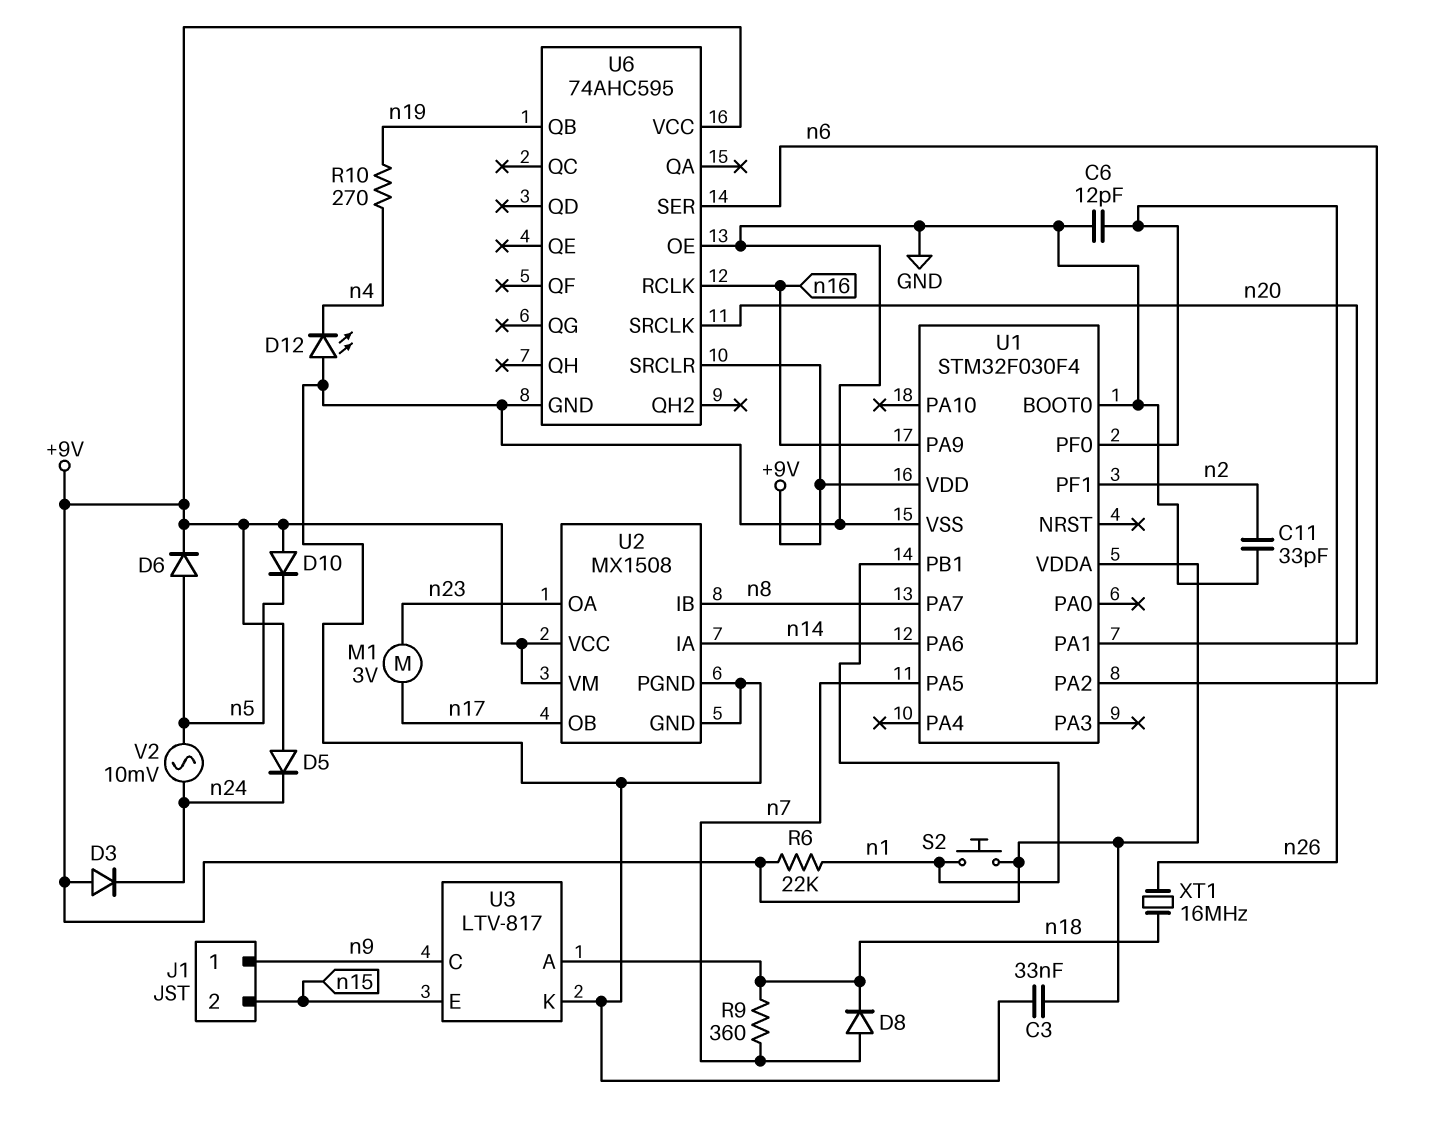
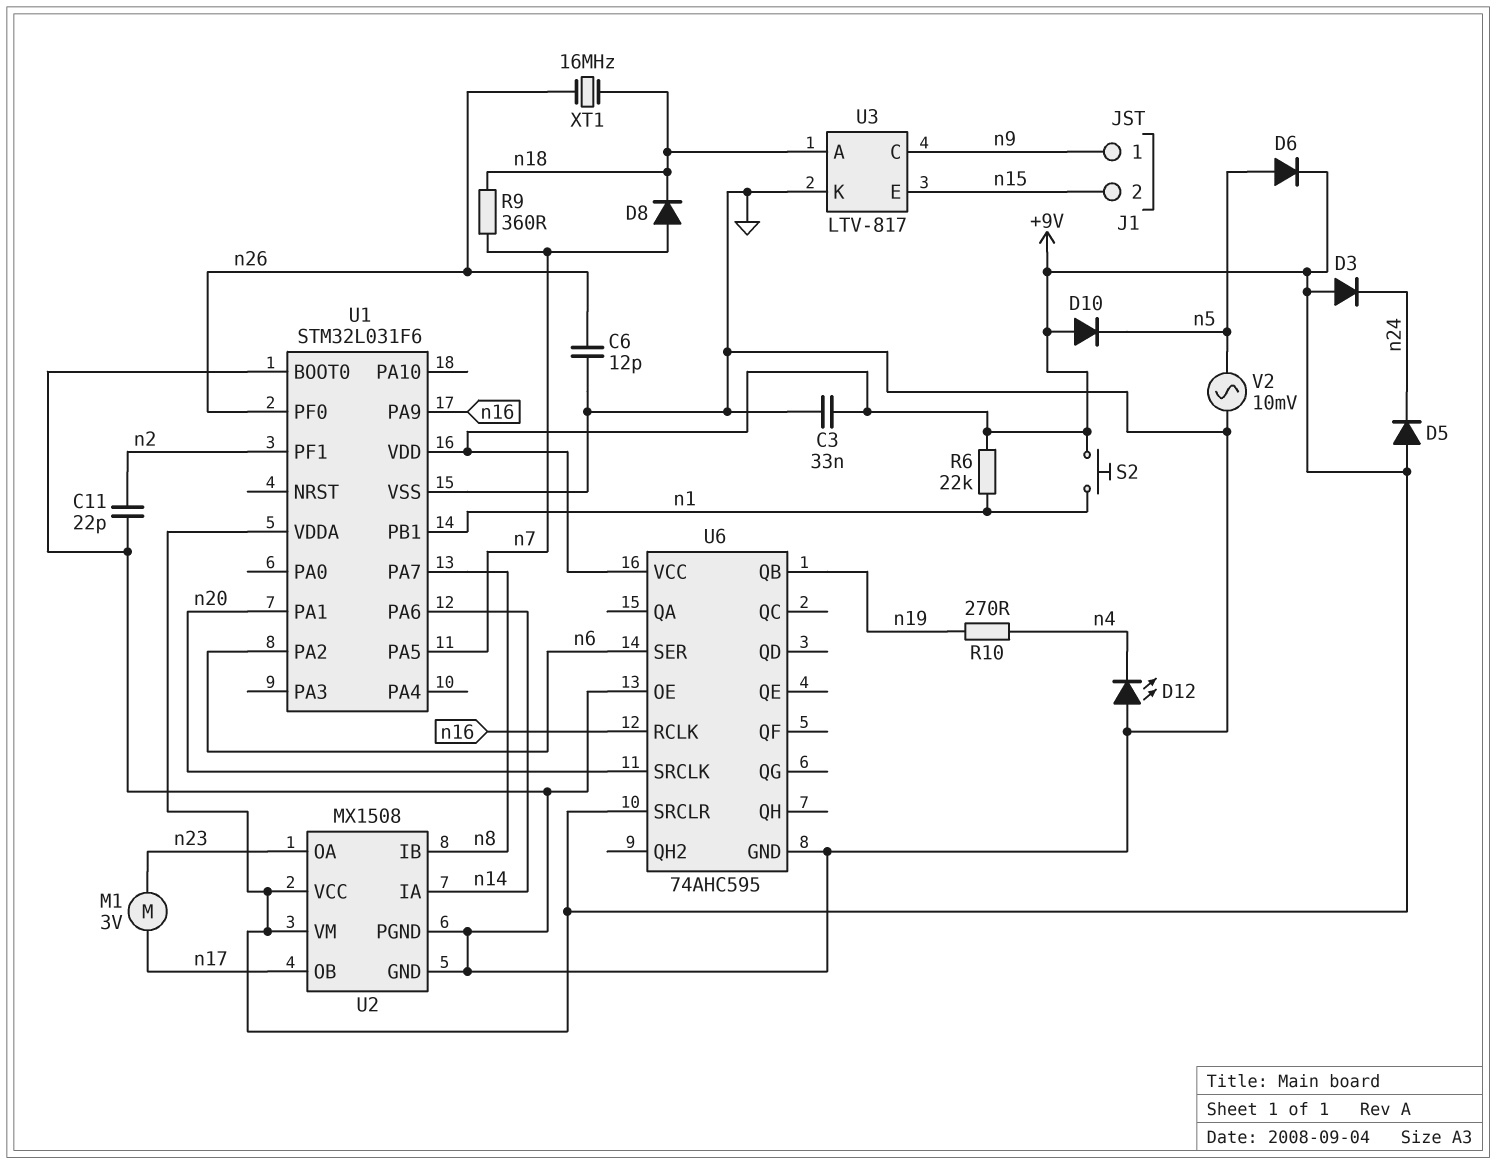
C11: 33pF (GND, n2) -> 22pF (GND, n2)
U1: STM32F030F4 -> STM32L031F6
V2: AC 10mV (n5, n24) -> AC 10mV (GND, n5)

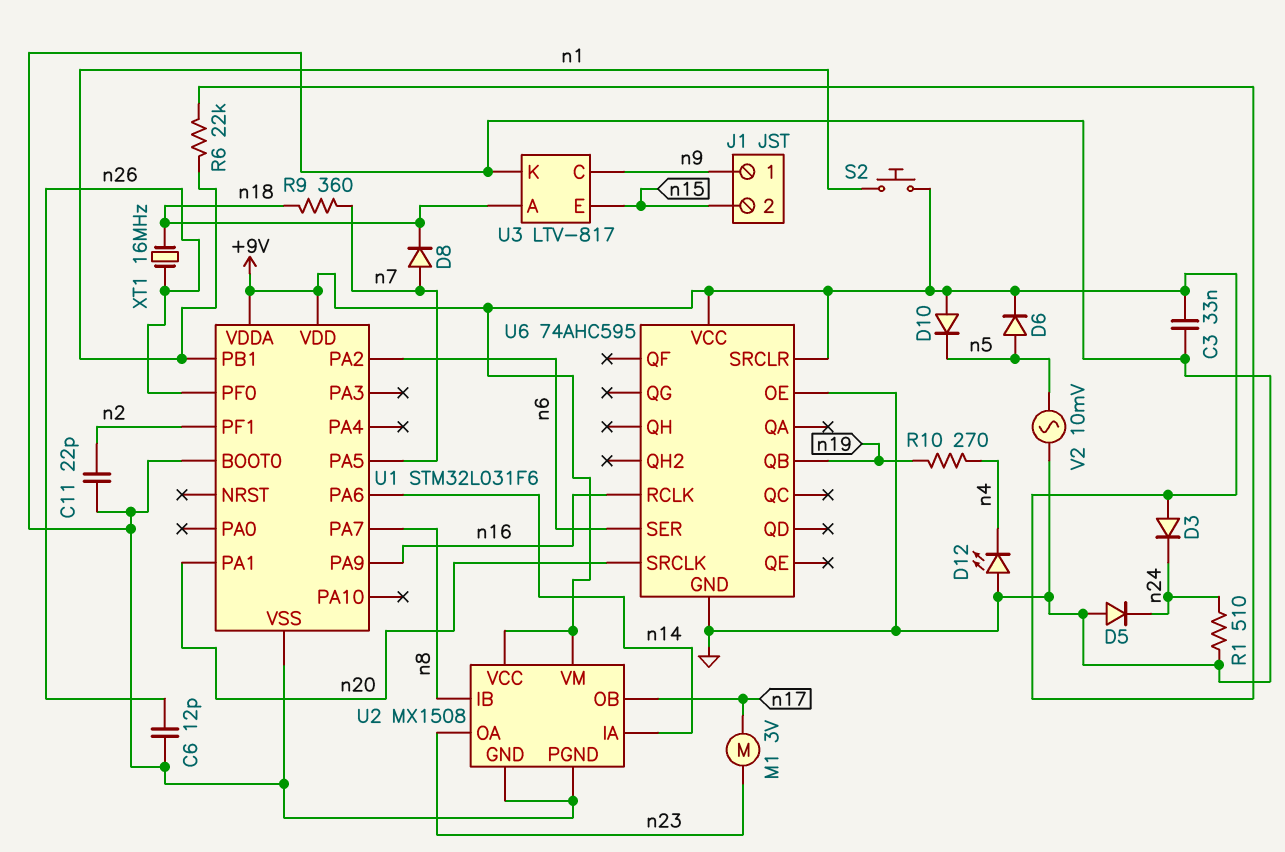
D5: diode (A +9V, K n24) -> diode (A GND, K n24)
R1: none -> 510 (GND, n24)

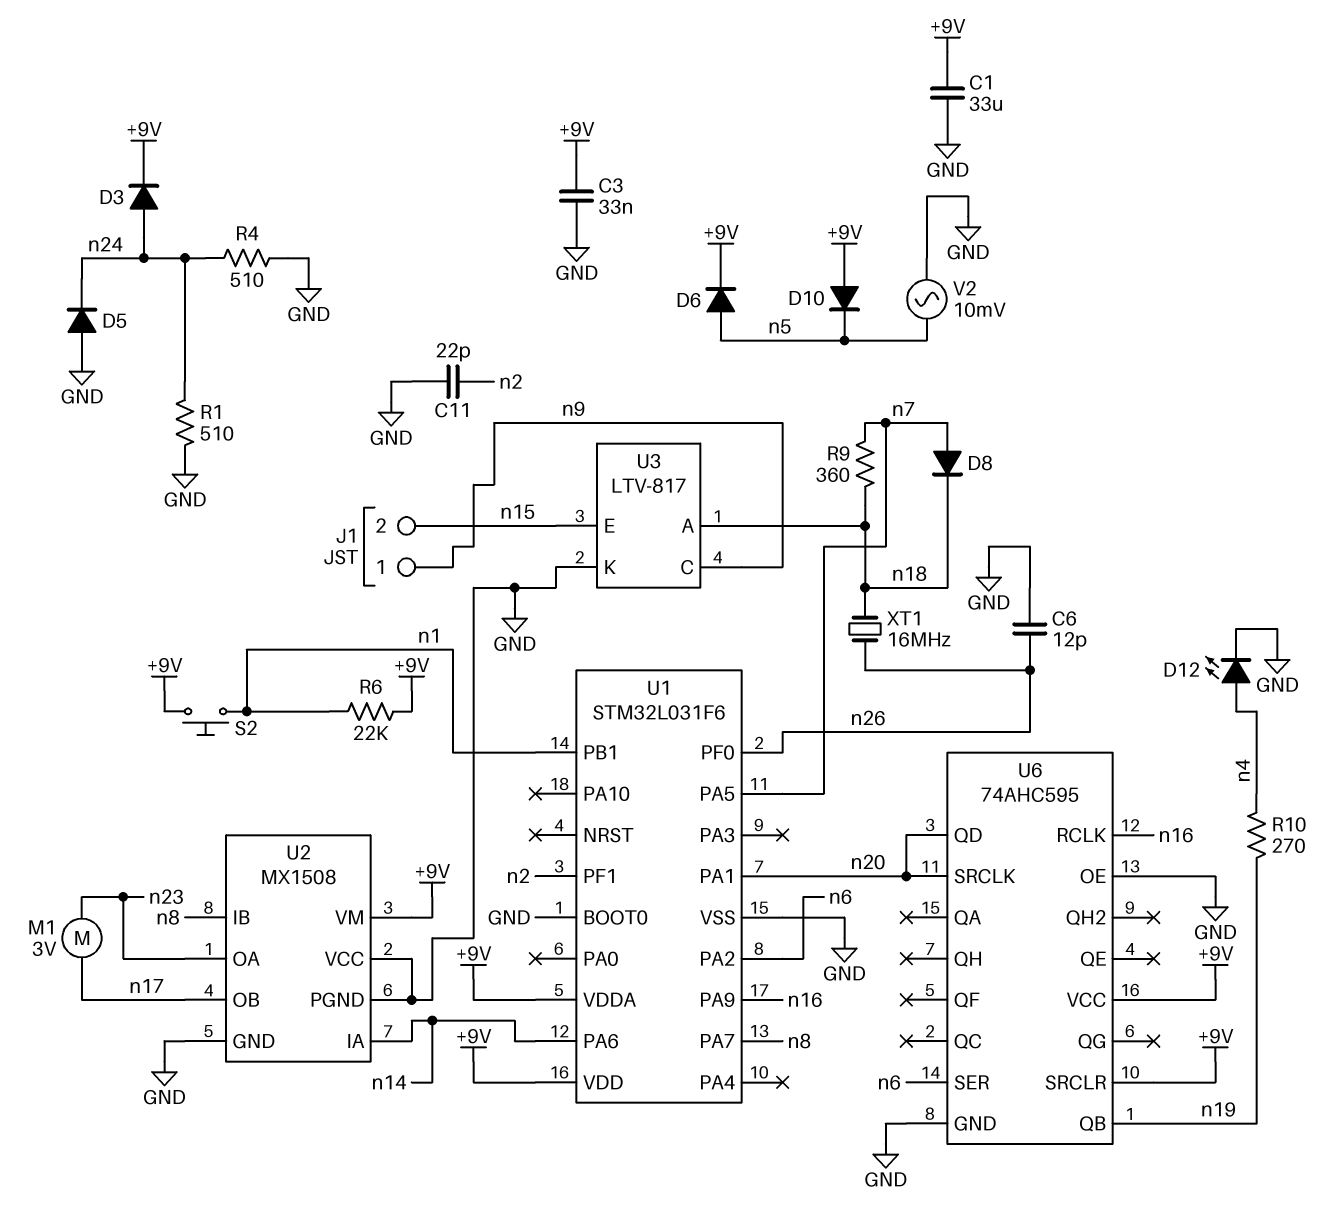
C1: none -> 33uF (+9V, GND)
D3: diode (A +9V, K n24) -> diode (A n24, K +9V)
D12: LED (A GND, K n4) -> LED (A n4, K GND)
R4: none -> 510 (GND, n24)
U2 pin VCC: +9V -> GND
U6 pin QD: none -> n20

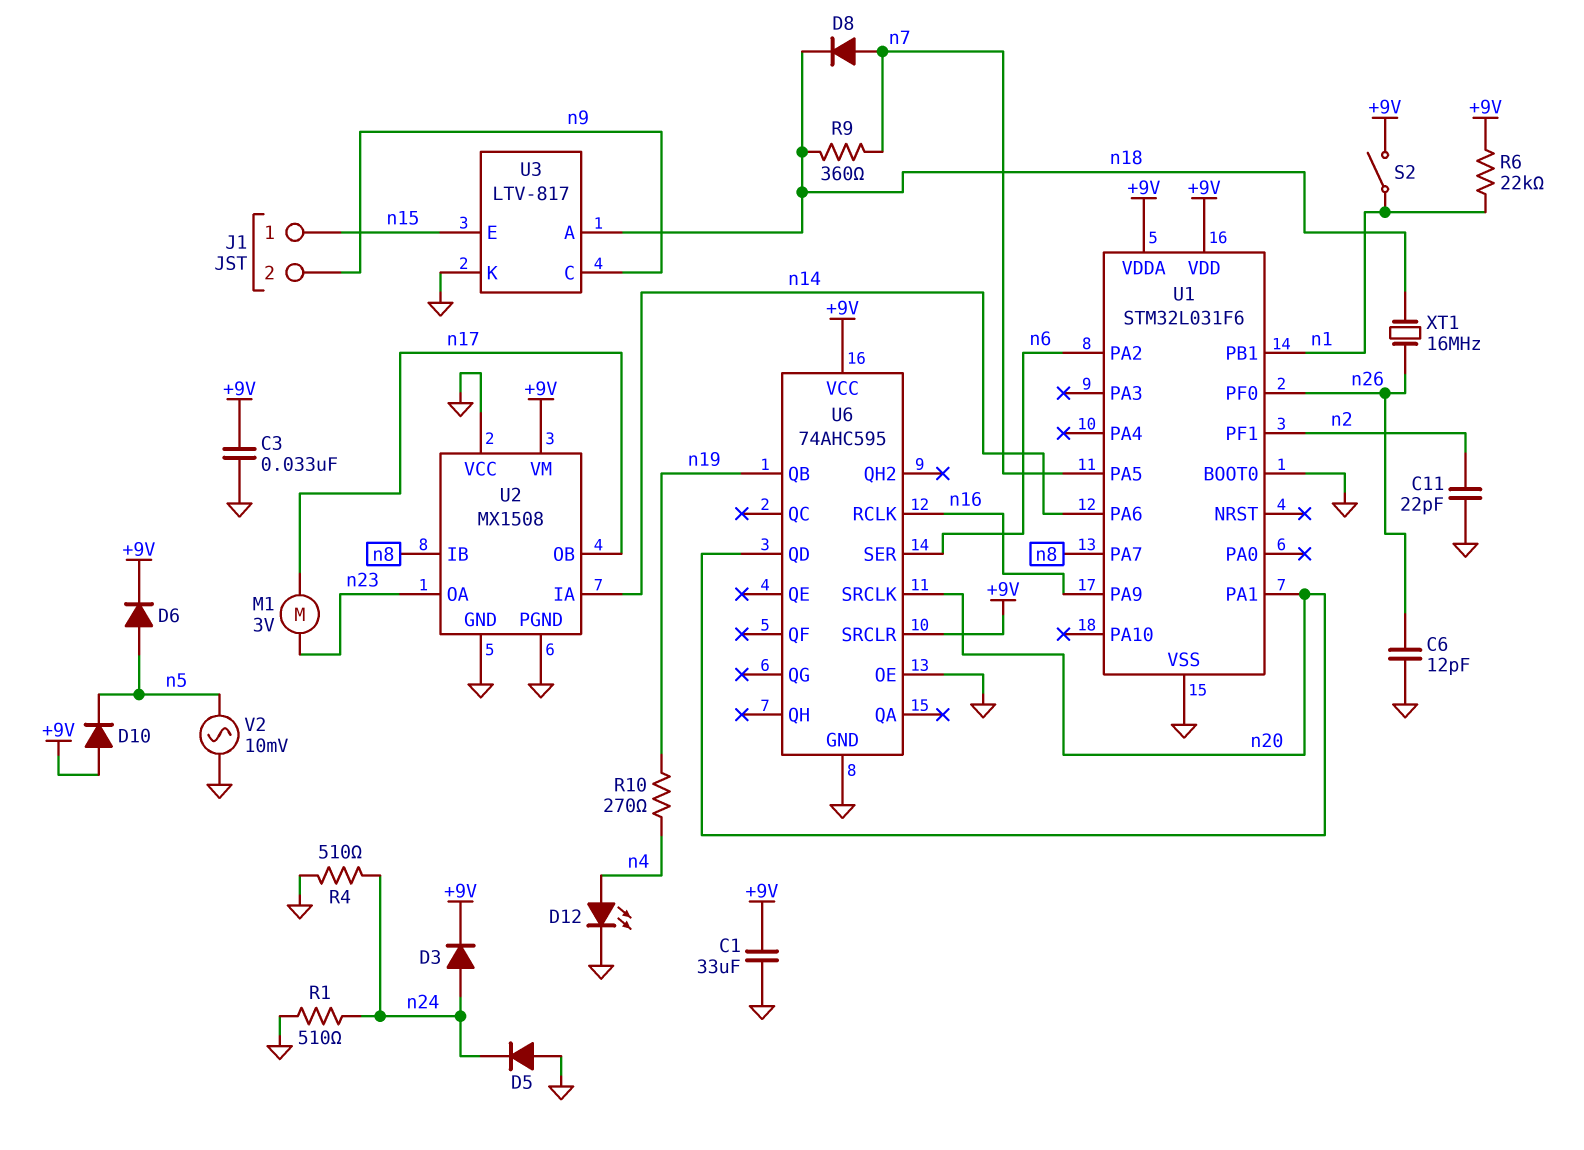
J1 pin 1: n9 -> n15
J1 pin 2: n15 -> n9
S2: button (+9V, n1) -> switch (+9V, n1)

